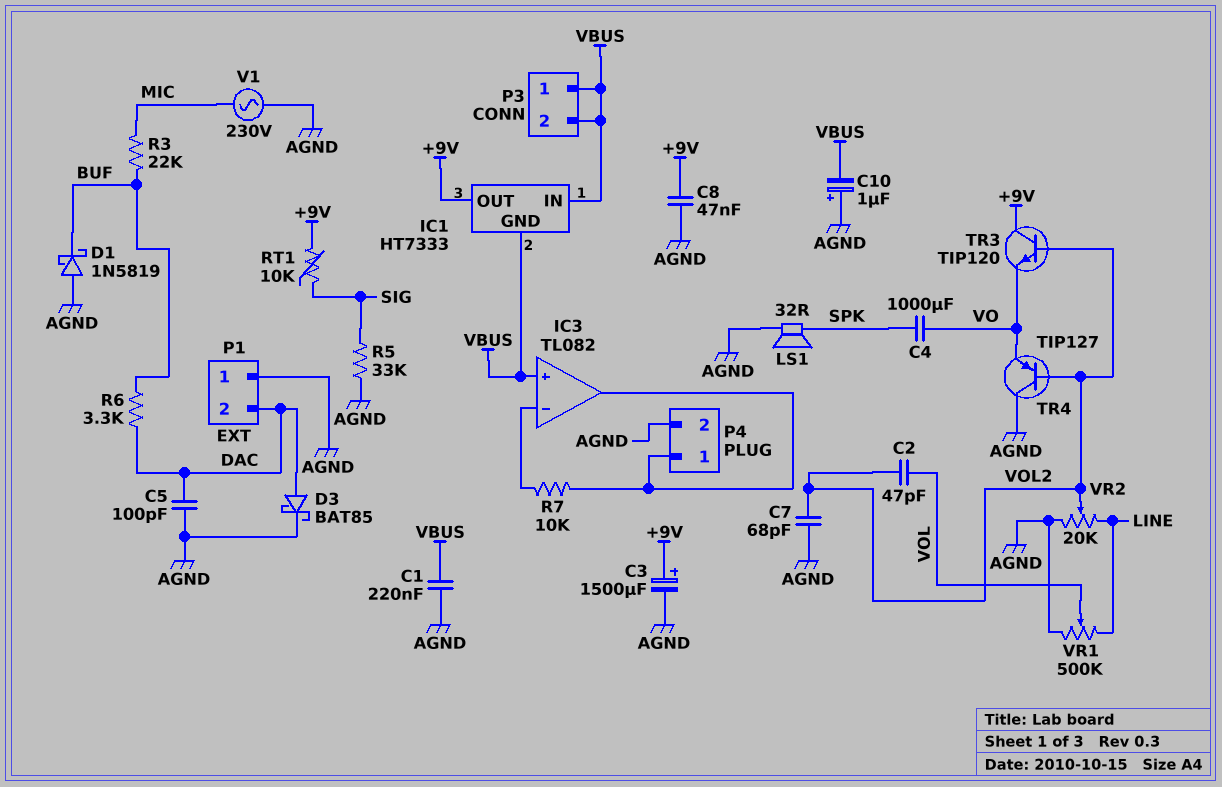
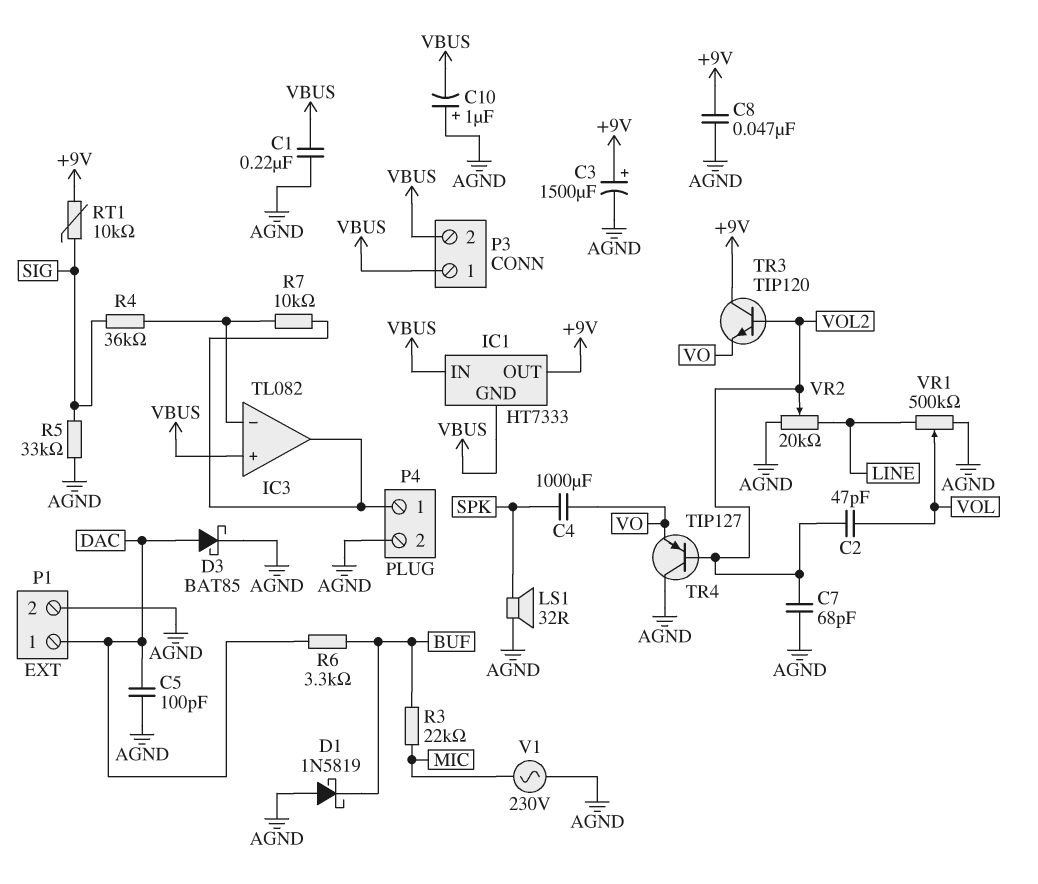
P1 pin 1: AGND -> DAC
P1 pin 2: DAC -> AGND
R4: none -> 36k (IC3/in-, SIG)

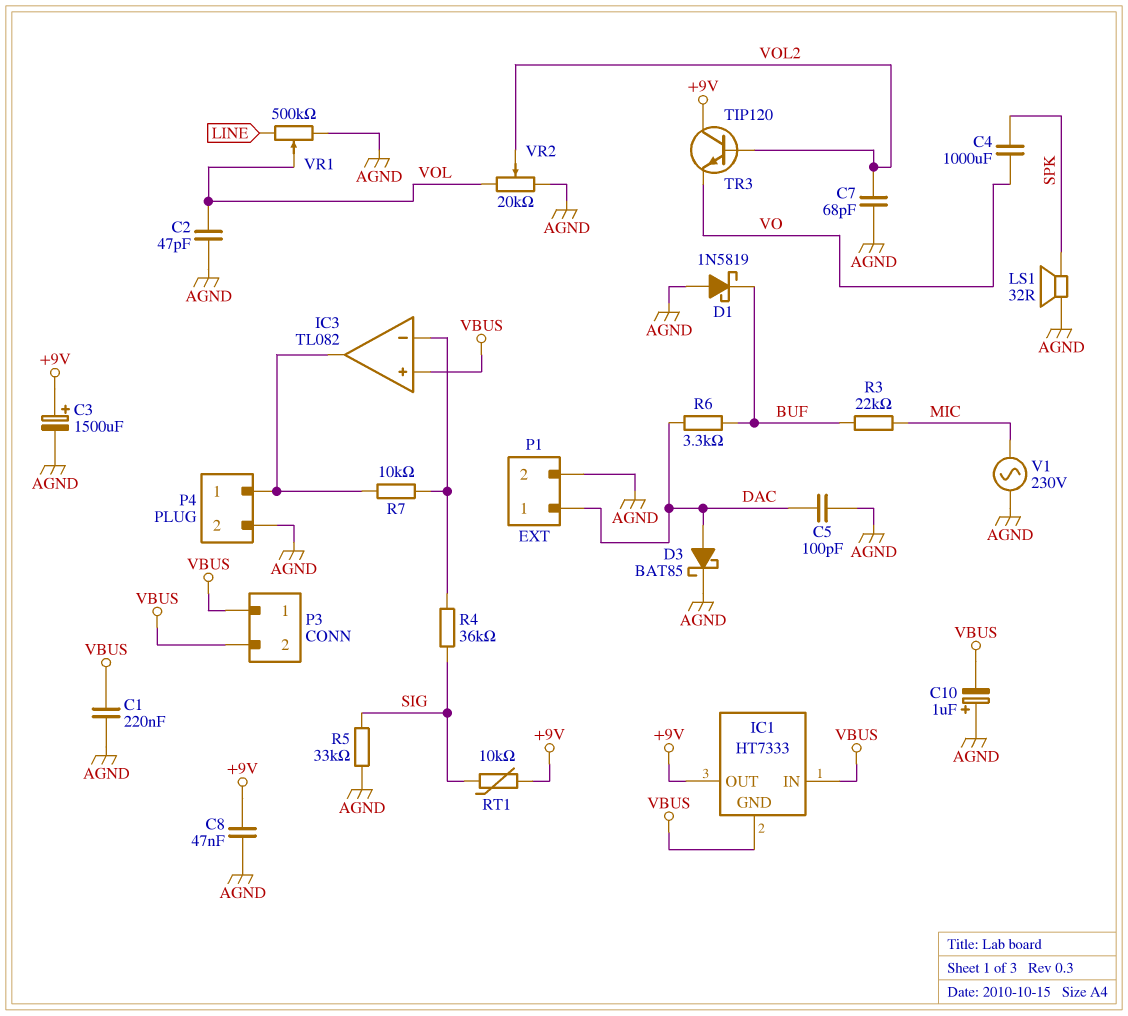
C2: 47pF (VOL, VOL2) -> 47pF (AGND, VOL)
TR4: PNP TIP127 (B VOL2, C AGND, E VO) -> none
VR2: 20k (AGND, LINE, wiper VOL2) -> 20k (AGND, VOL, wiper VOL2)

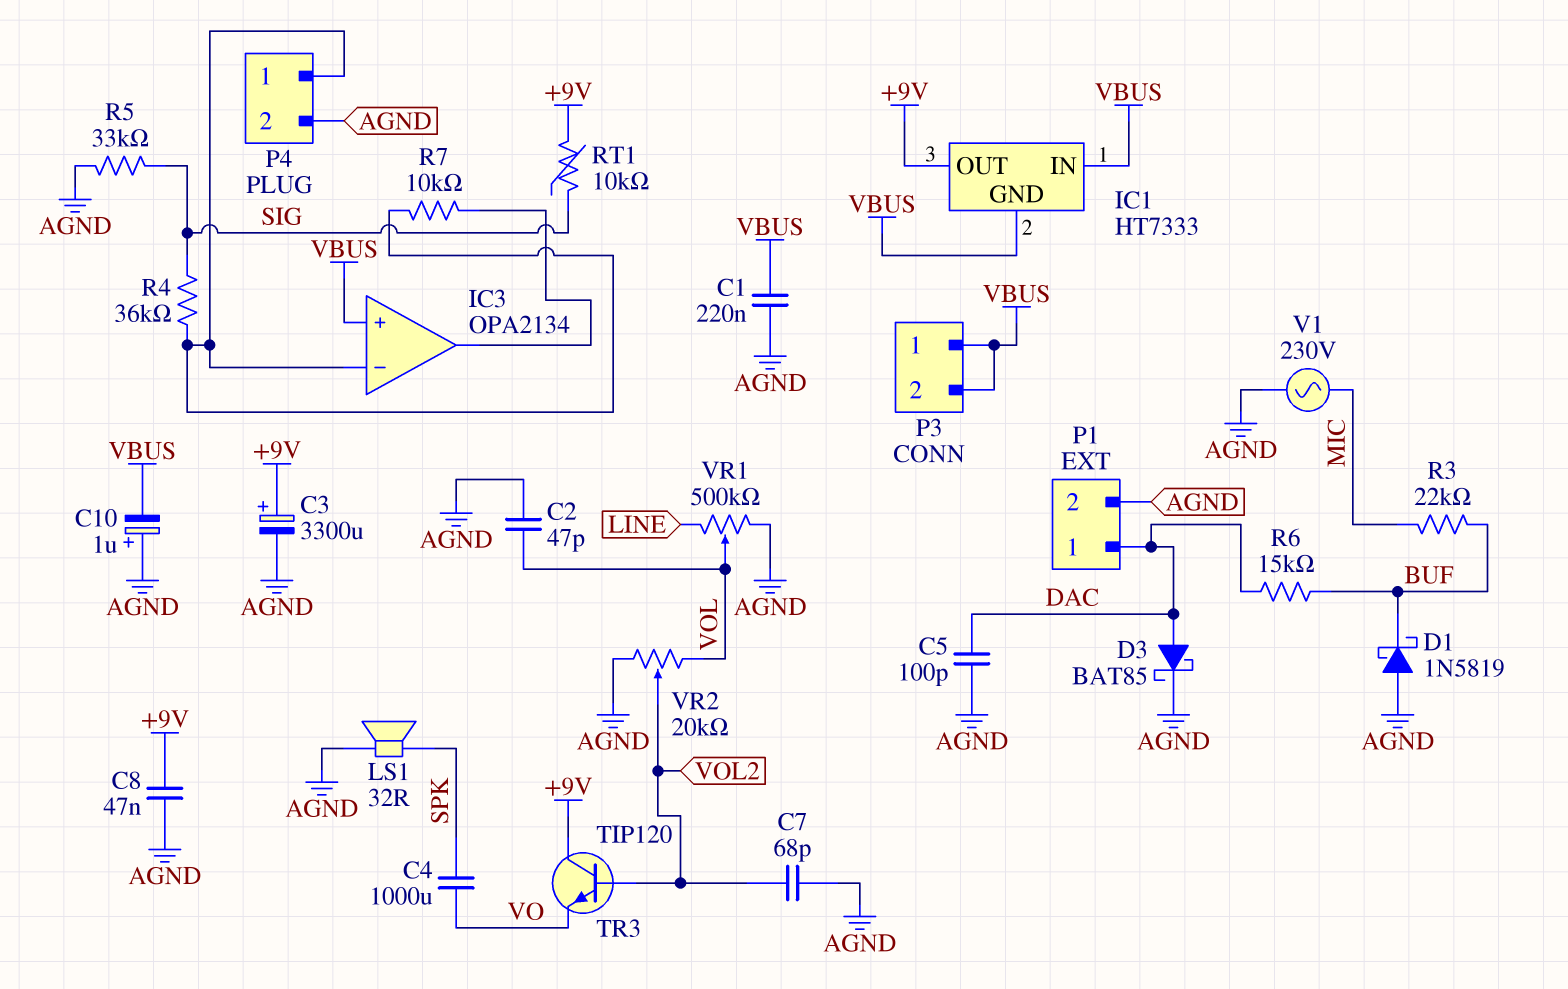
C3: 1500uF (plus +9V, minus AGND) -> 3300uF (plus +9V, minus AGND)
IC3: TL082 -> OPA2134
P4 pin 1: IC3/out -> IC3/in-
R6: 3.3k (BUF, DAC) -> 15k (BUF, DAC)

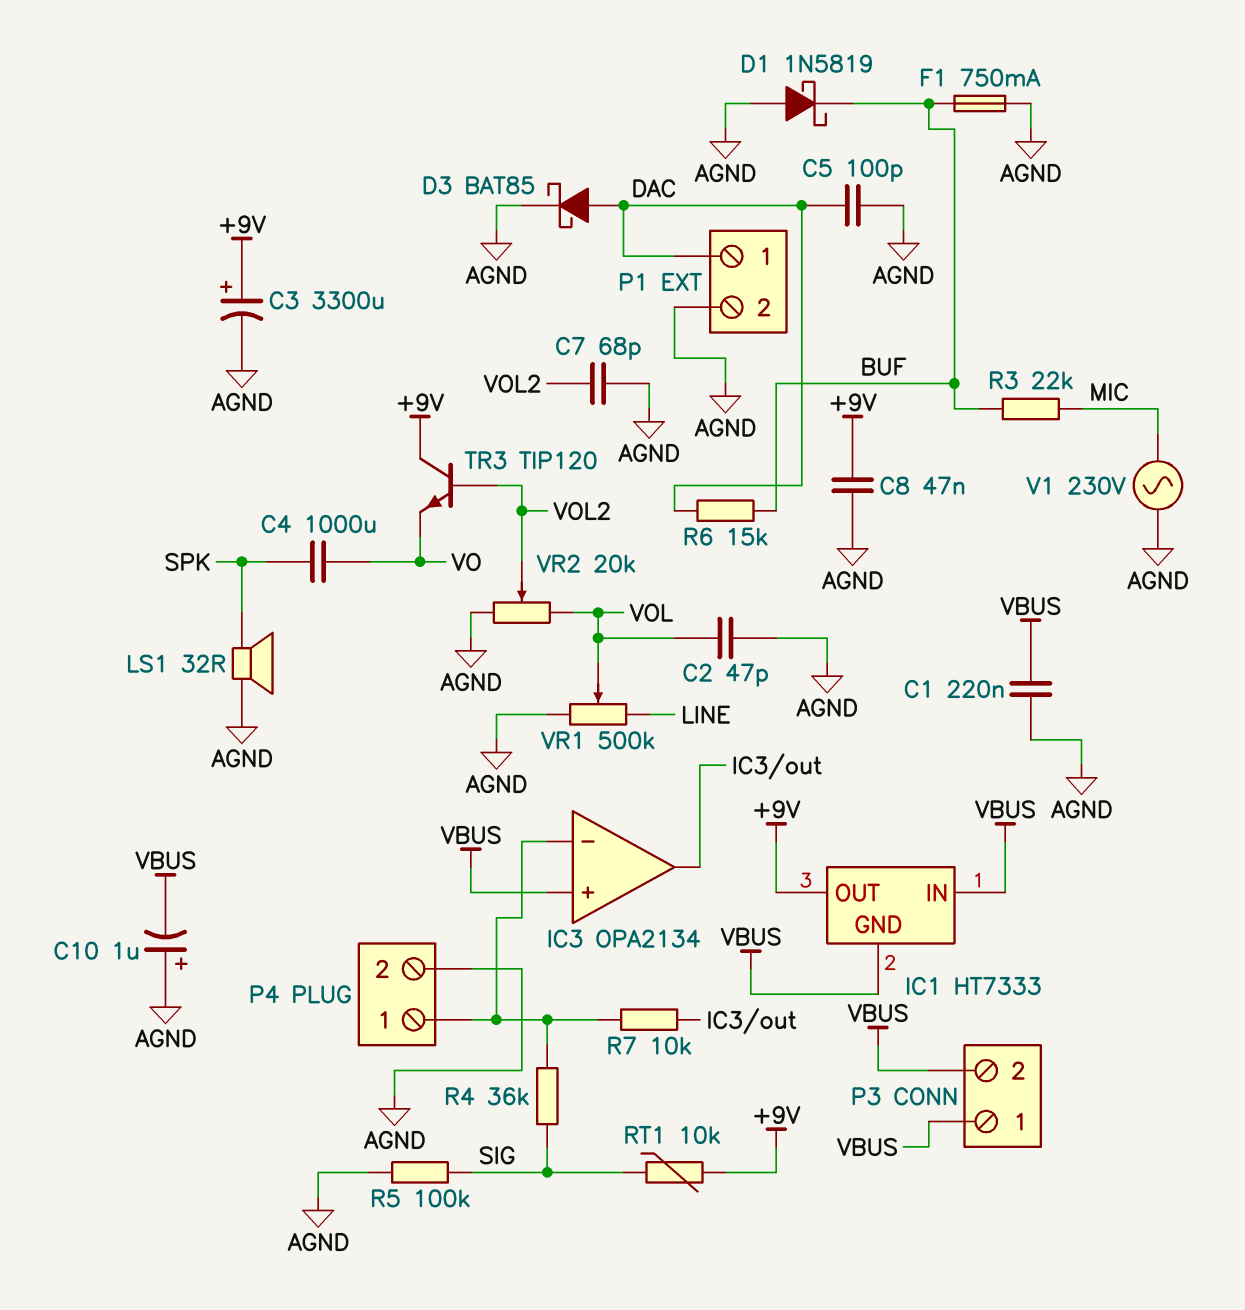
F1: none -> 750mA (AGND, BUF)
R5: 33k (AGND, SIG) -> 100k (AGND, SIG)

